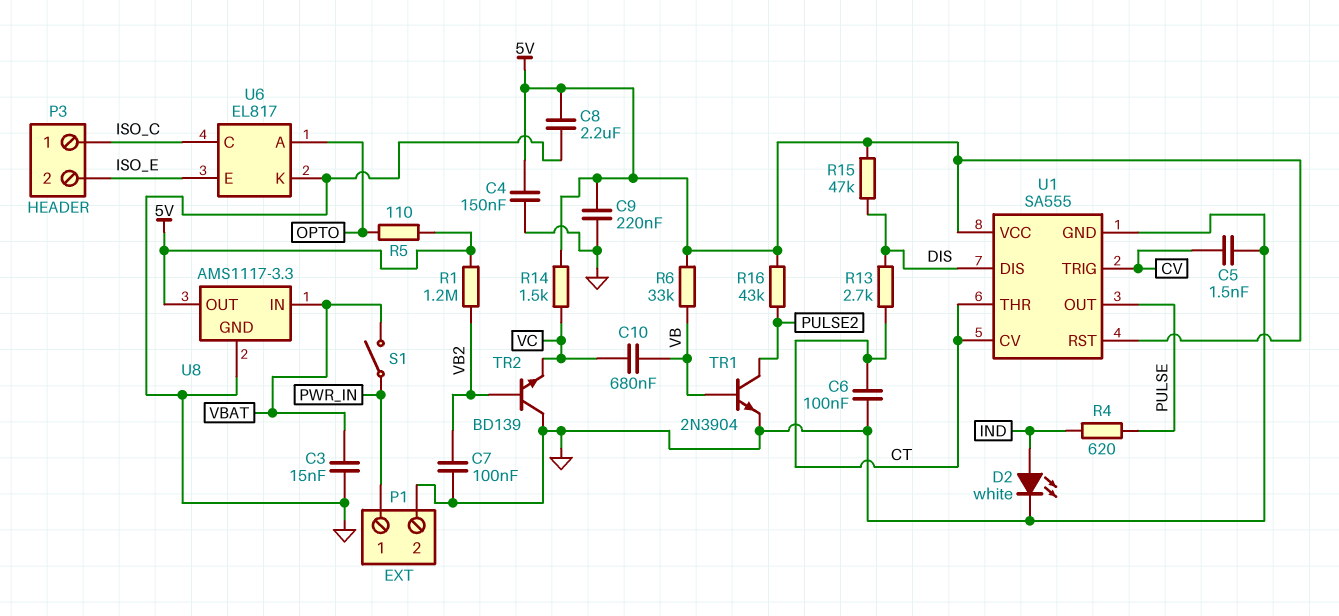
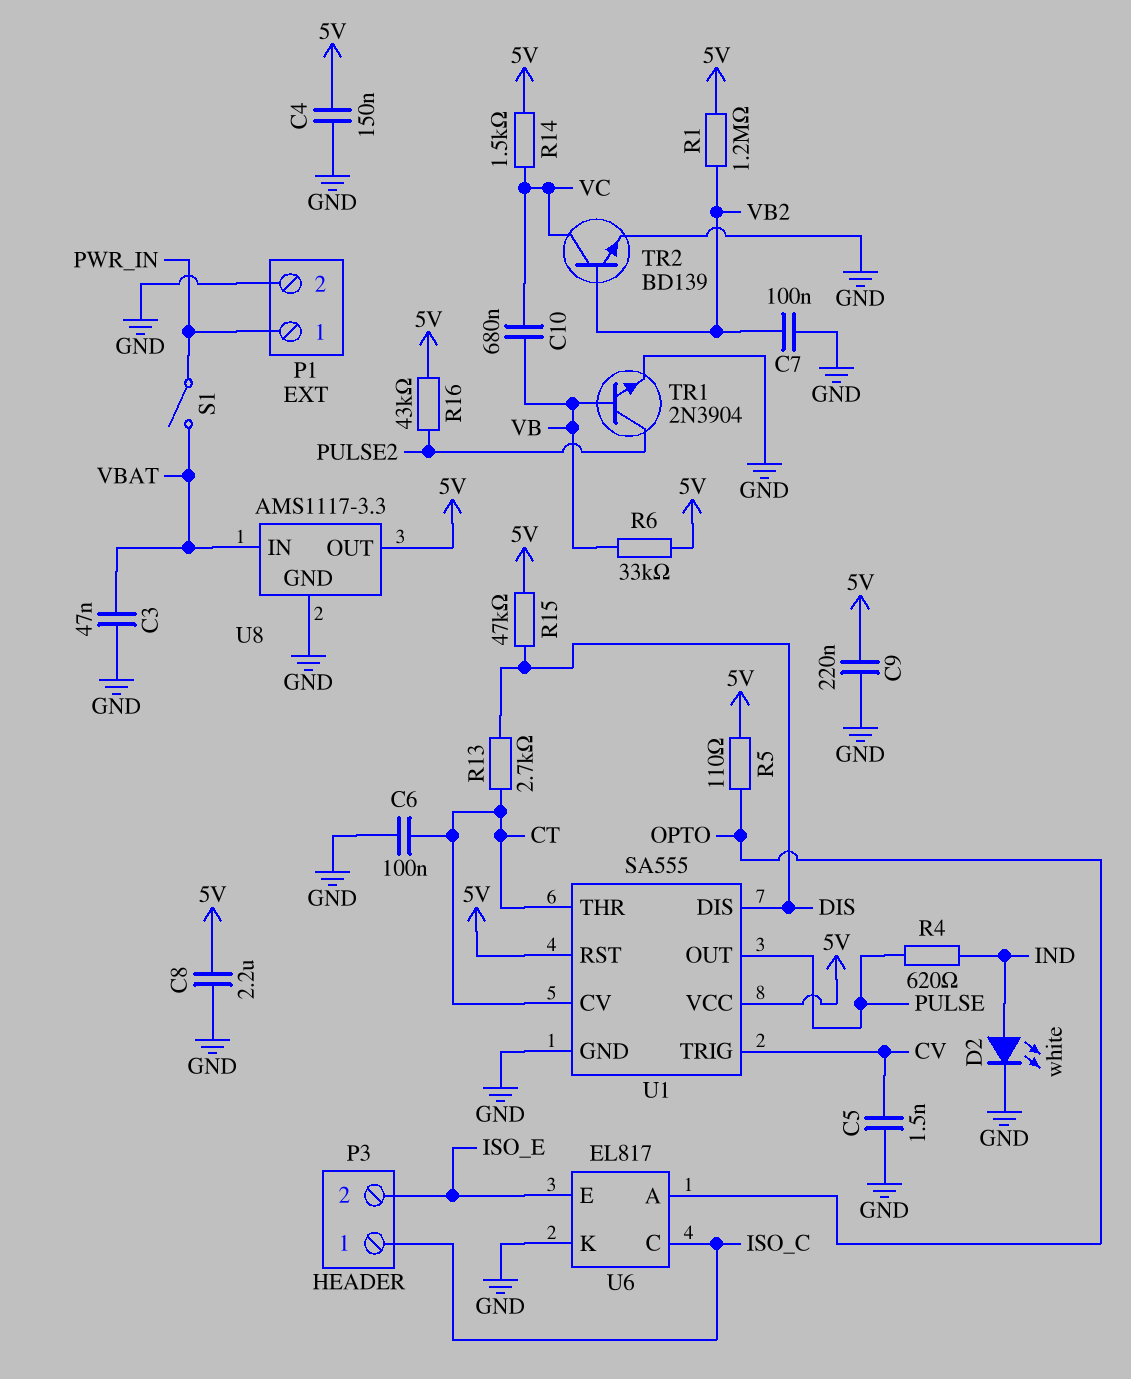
C3: 15nF (GND, VBAT) -> 47nF (GND, VBAT)
TR2: NPN BD139 (B VB2, C GND, E VC) -> NPN BD139 (B VB2, C VC, E GND)

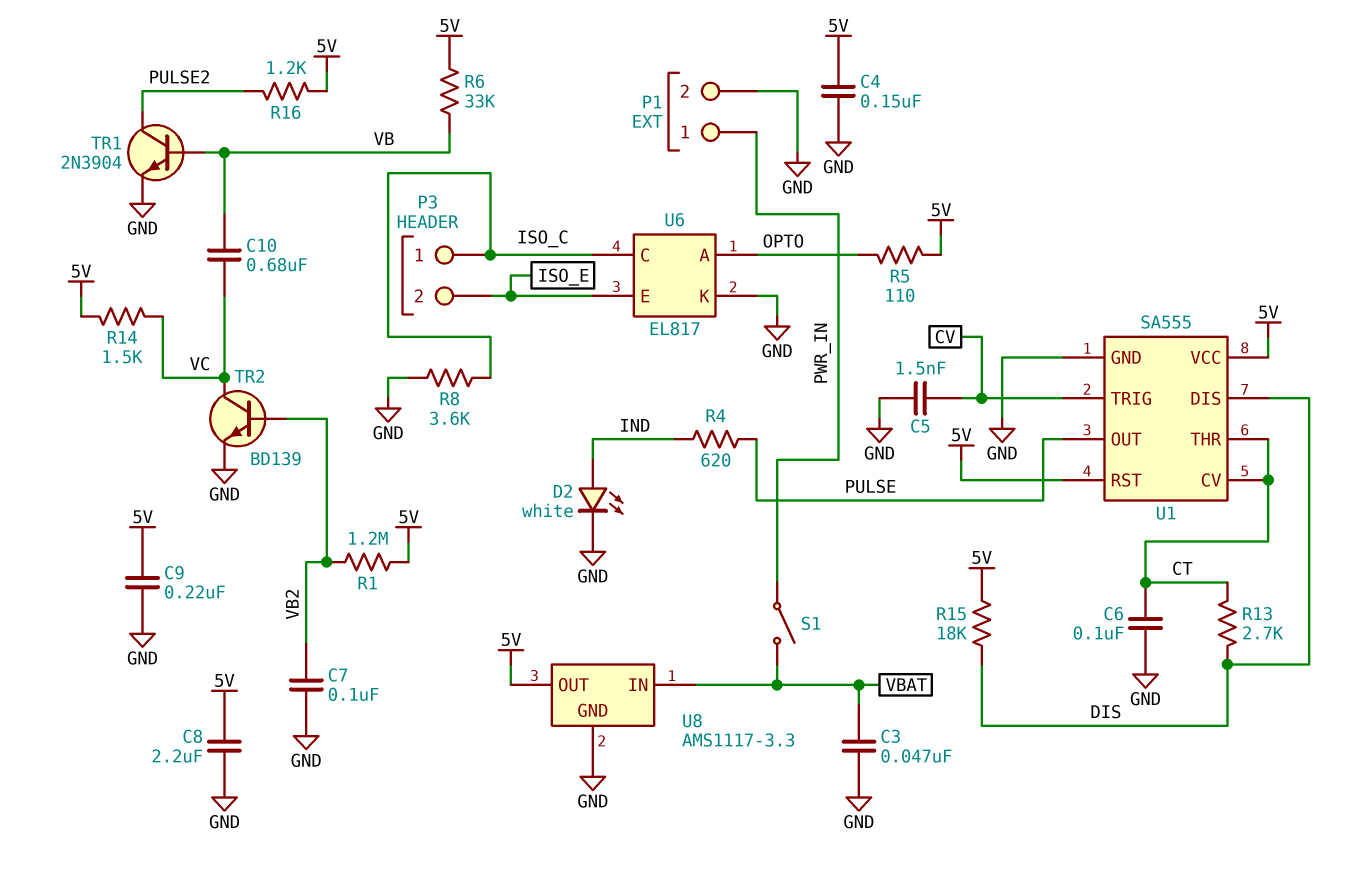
R8: none -> 3.6k (GND, ISO_C)
R15: 47k (5V, DIS) -> 18k (5V, DIS)
R16: 43k (5V, PULSE2) -> 1.2k (5V, PULSE2)

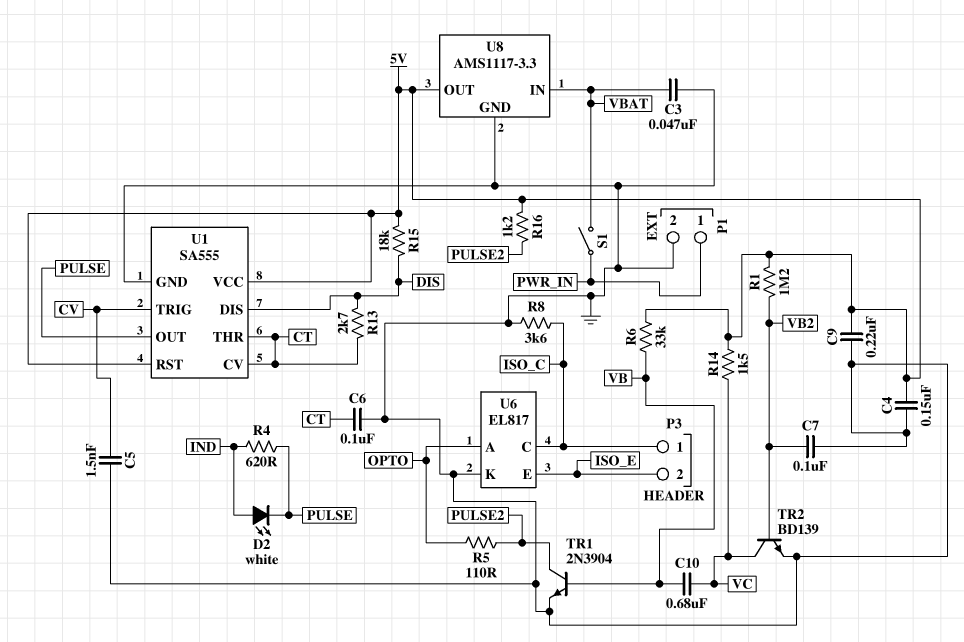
C8: 2.2uF (5V, GND) -> none
D2: LED white (A IND, K GND) -> LED white (A IND, K PULSE)
R5: 110 (5V, OPTO) -> 110 (OPTO, PULSE2)

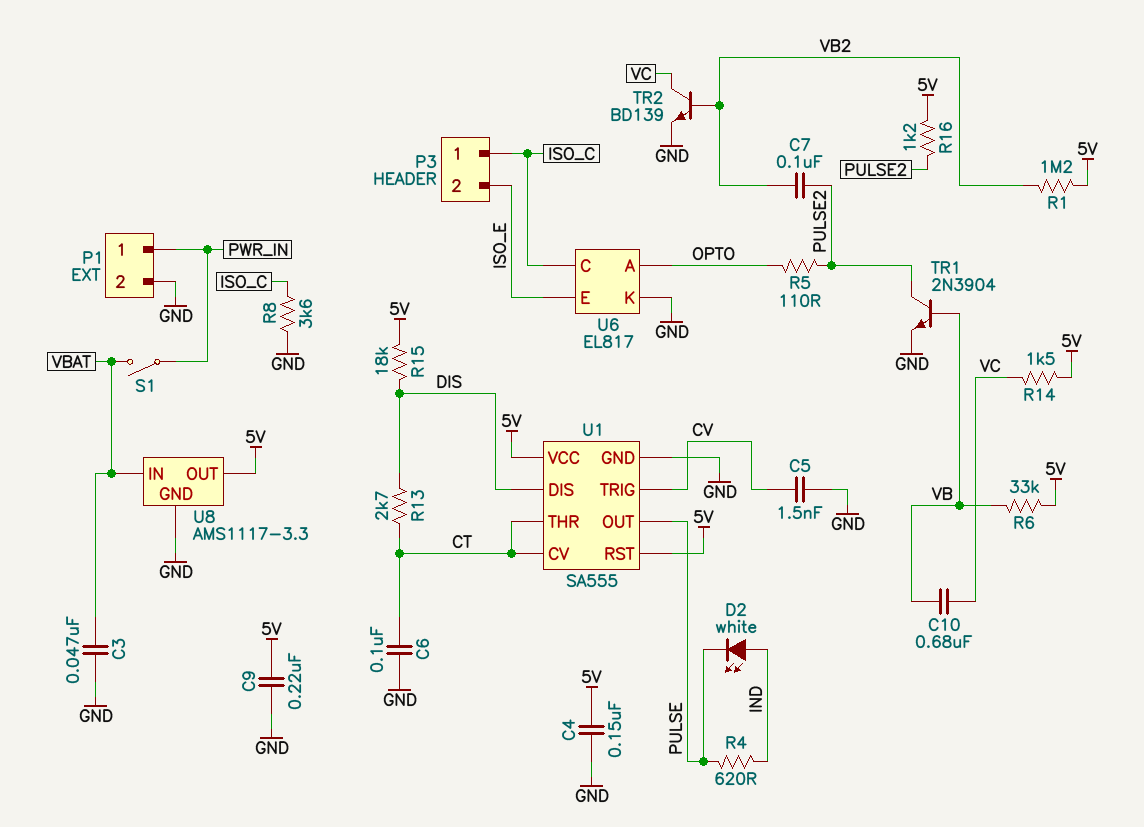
C7: 100nF (GND, VB2) -> 100nF (PULSE2, VB2)

